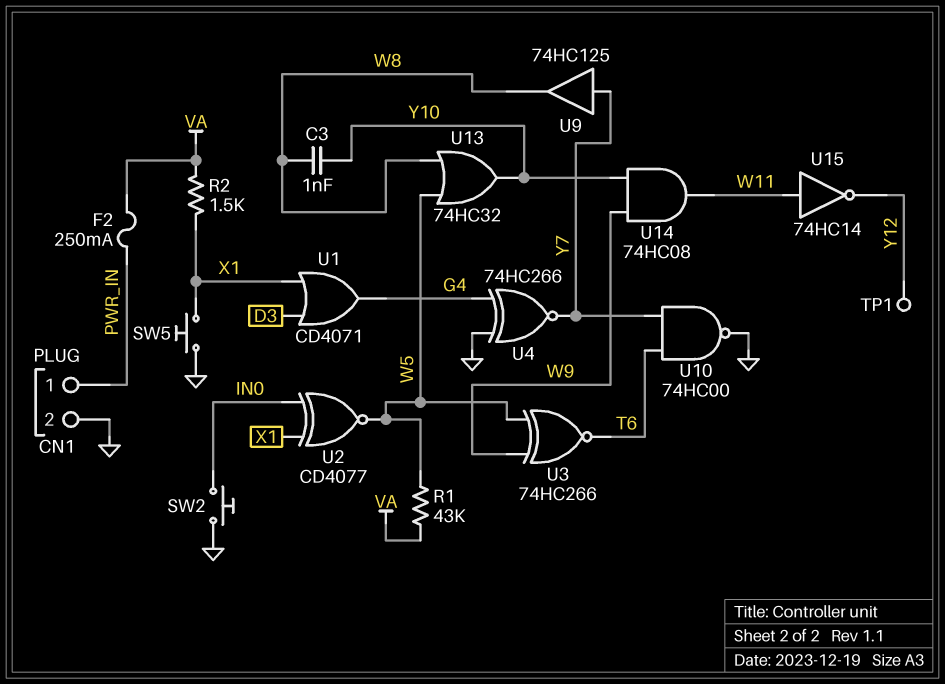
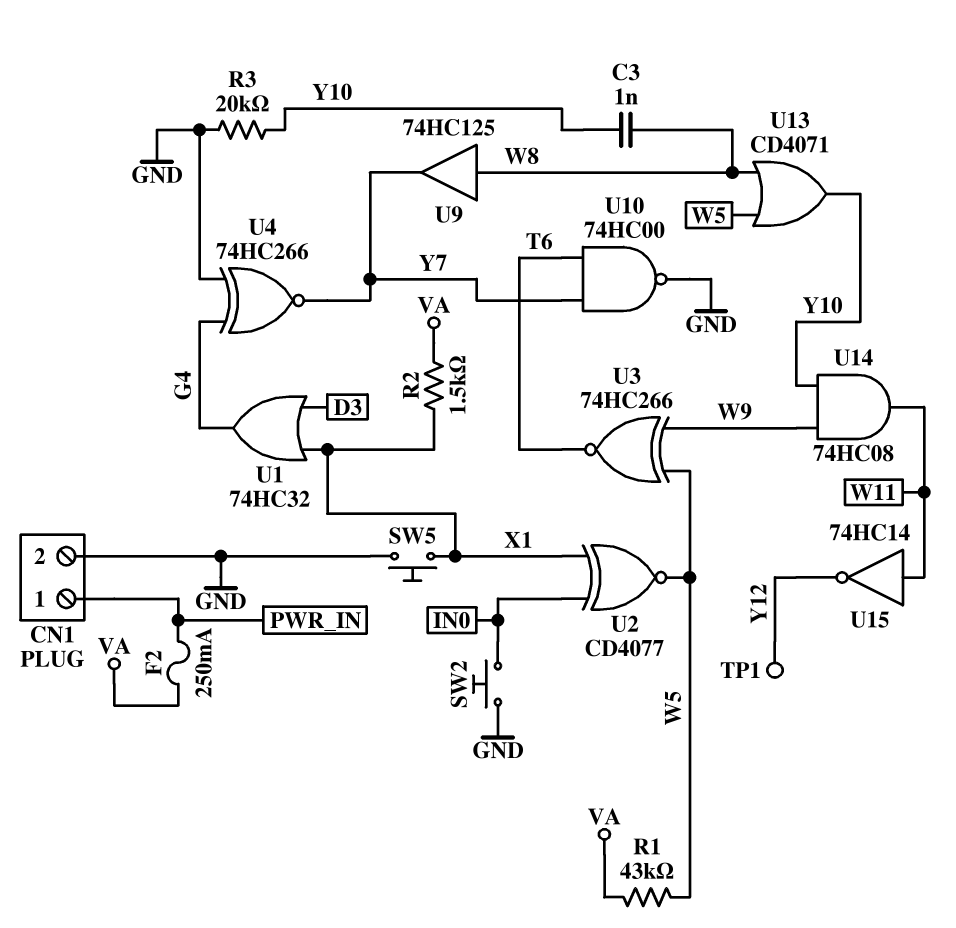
R3: none -> 20k (GND, Y10)
U1: OR CD4071 (in D3, in X1, out G4) -> OR 74HC32 (in D3, in X1, out G4)
U9: buffer 74HC125 (in Y7, out W8) -> buffer 74HC125 (in W8, out Y7)
U13: OR 74HC32 (in W5, in W8, out Y10) -> OR CD4071 (in W5, in W8, out Y10)

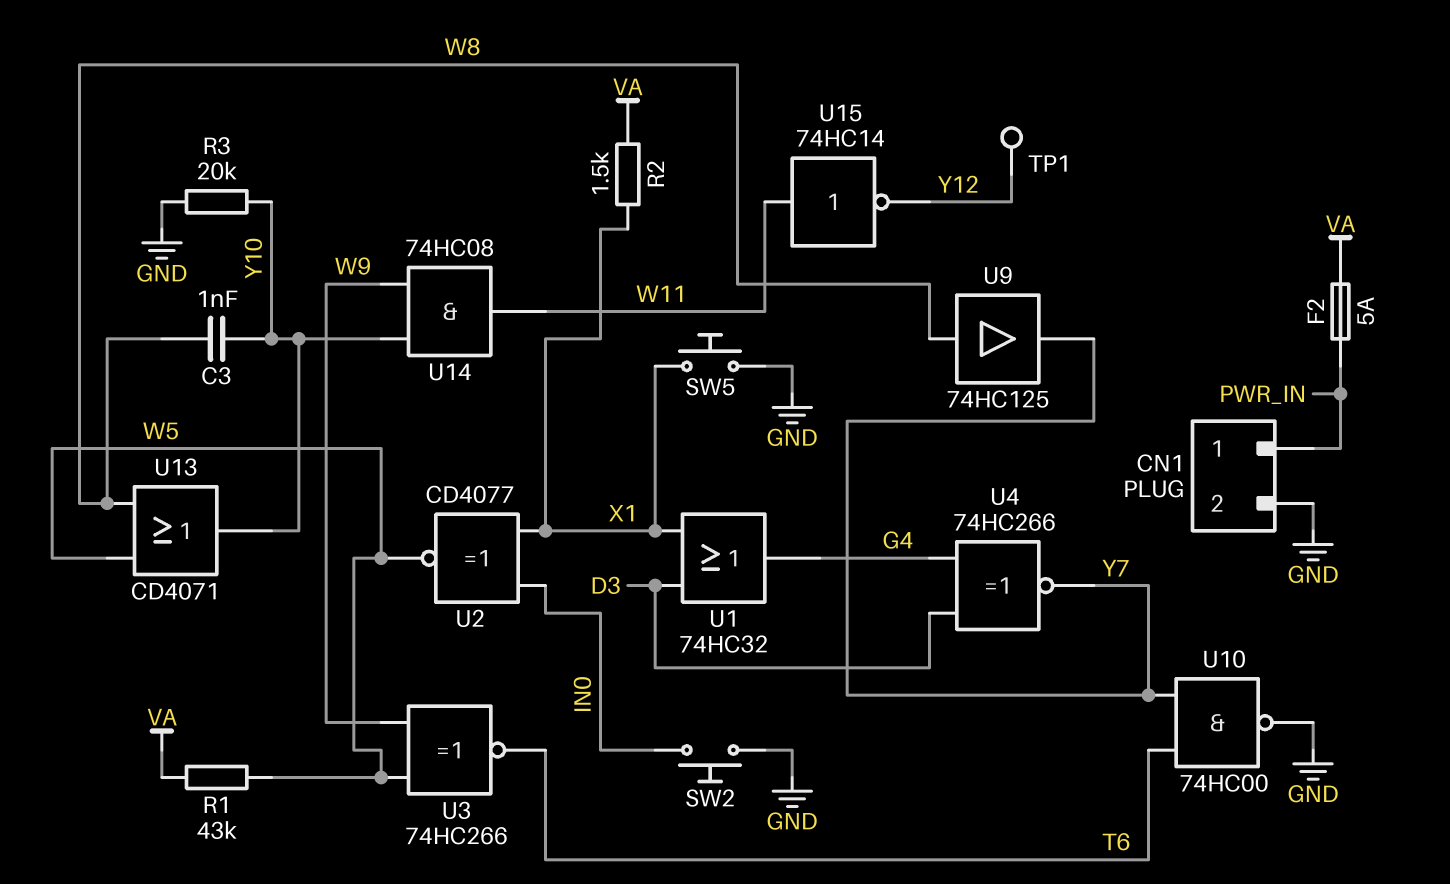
F2: 250mA (PWR_IN, VA) -> 5A (PWR_IN, VA)
U4: XNOR 74HC266 (in G4, in GND, out Y7) -> XNOR 74HC266 (in D3, in G4, out Y7)

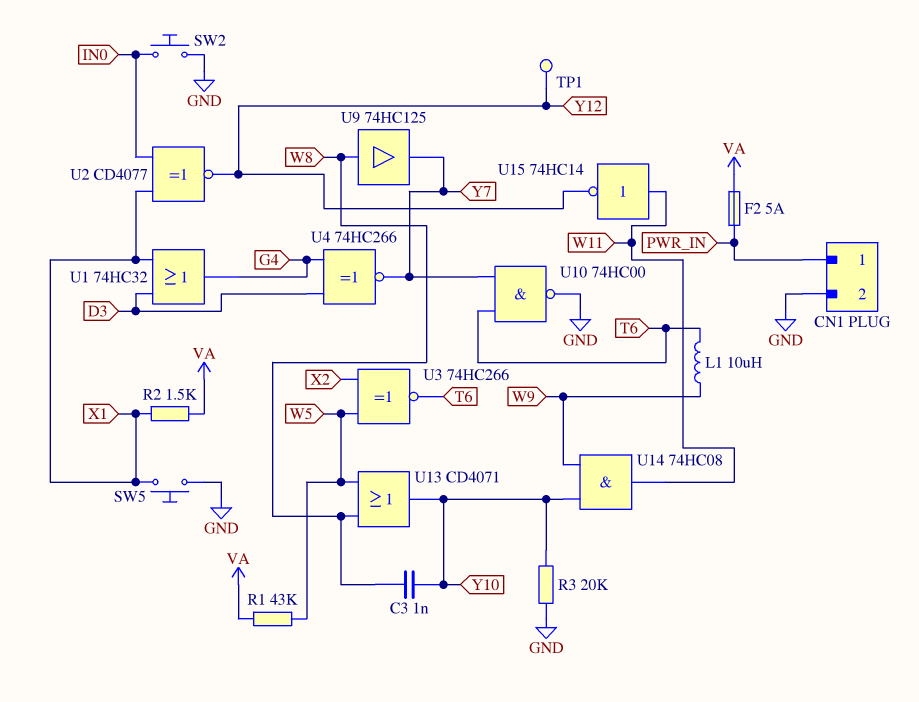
L1: none -> 10uH (T6, W9)
U2: XNOR CD4077 (in IN0, in X1, out W5) -> XNOR CD4077 (in IN0, in X1, out Y12)
U3: XNOR 74HC266 (in W5, in W9, out T6) -> XNOR 74HC266 (in W5, in X2, out T6)

